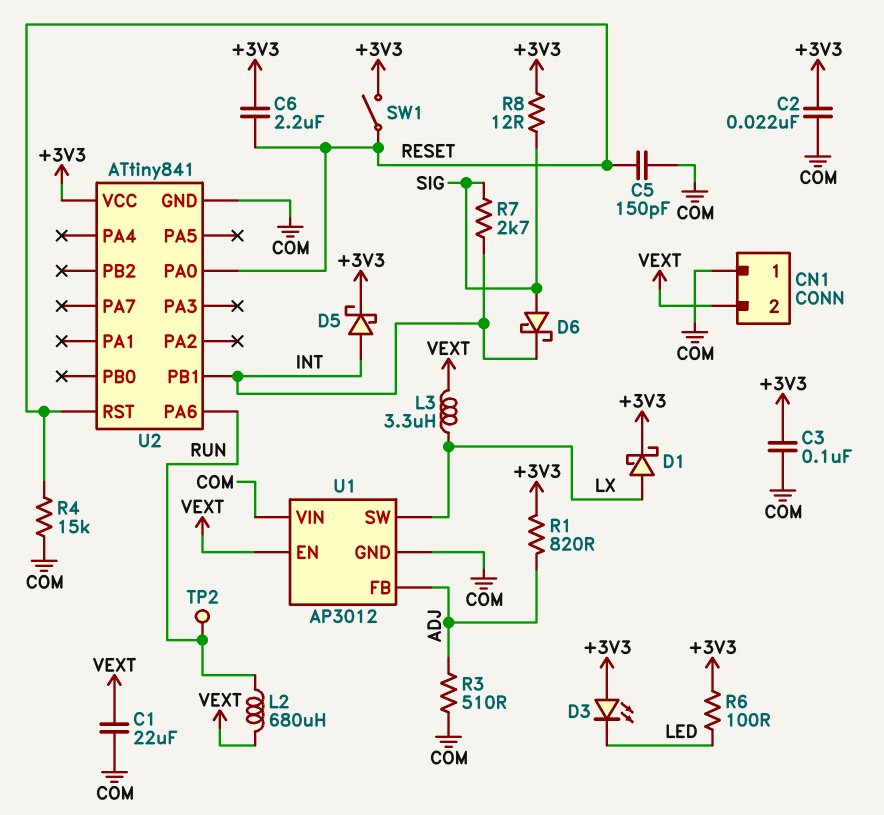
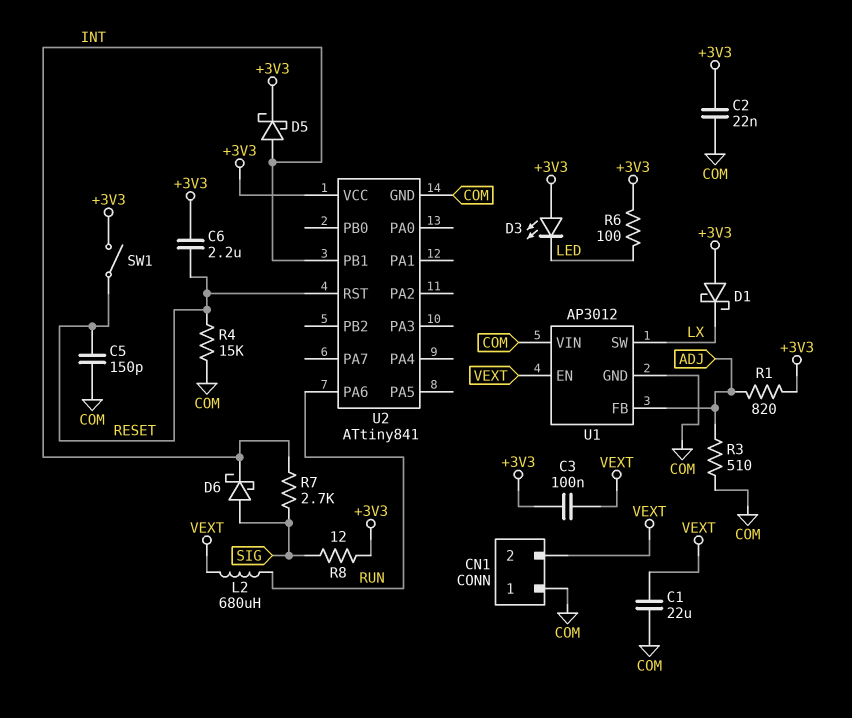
C3: 100nF (+3V3, COM) -> 100nF (+3V3, VEXT)
D1: schottky (A LX, K +3V3) -> schottky (A +3V3, K LX)
L3: 3.3uH (LX, VEXT) -> none
TP2: test point (RUN) -> none
U2 pin PA0: RESET -> none

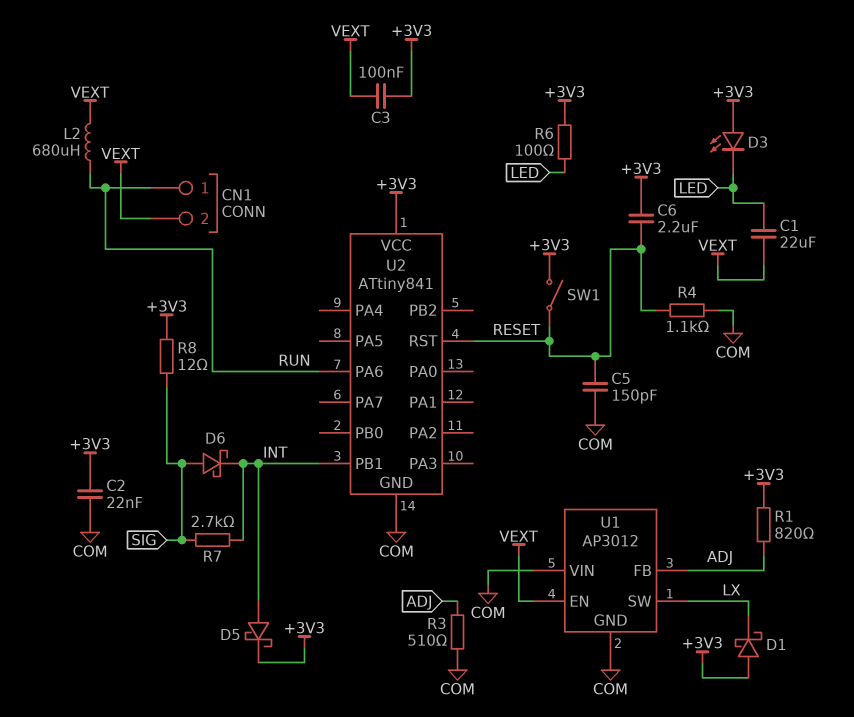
C1: 22uF (COM, VEXT) -> 22uF (LED, VEXT)
CN1 pin 1: COM -> RUN
R4: 15k (COM, RESET) -> 1.1k (COM, RESET)

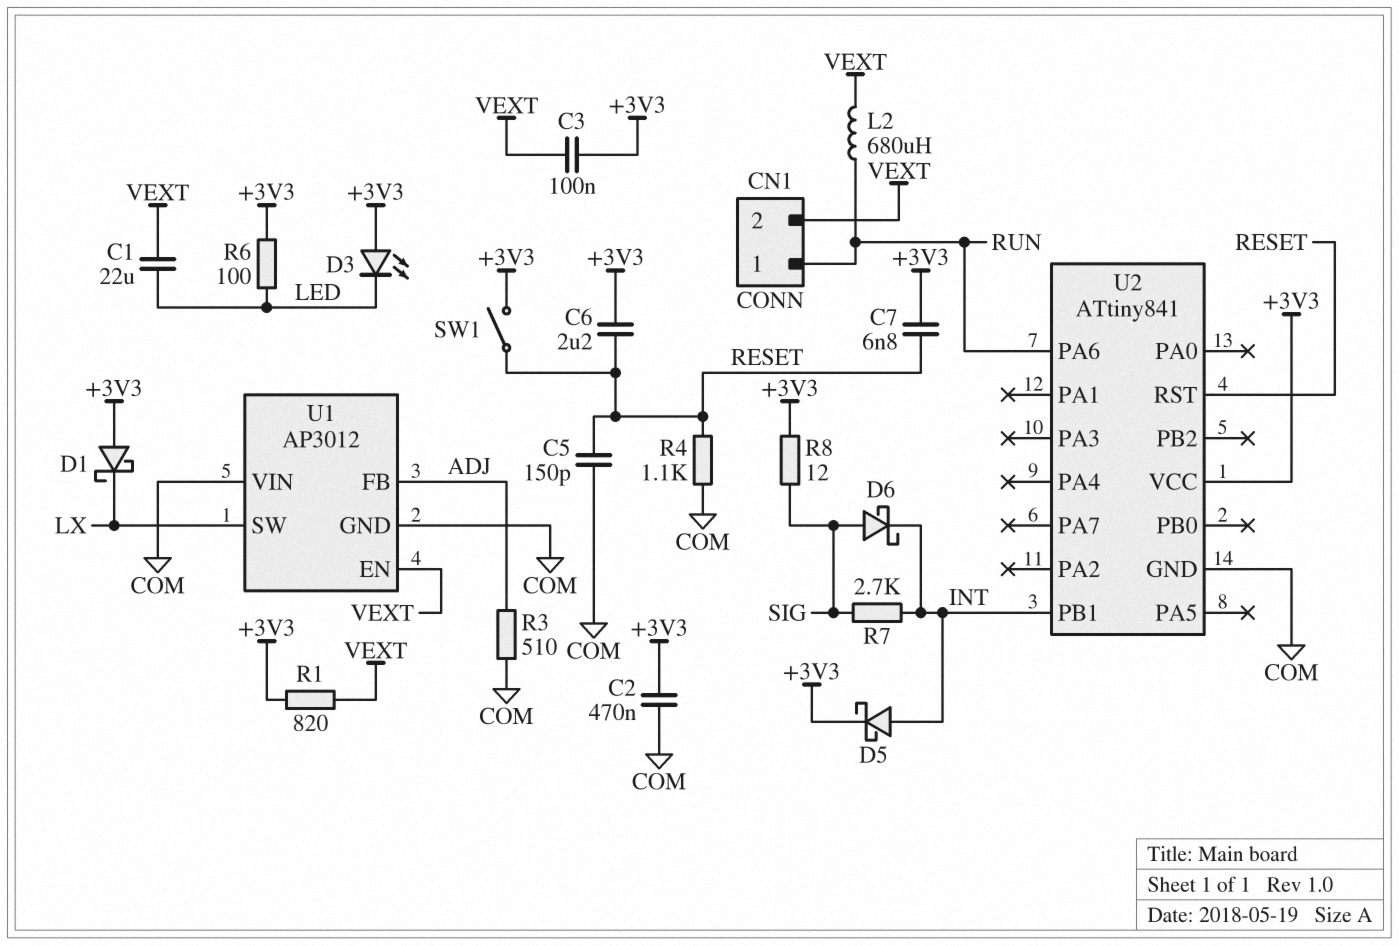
C2: 22nF (+3V3, COM) -> 470nF (+3V3, COM)
C7: none -> 6.8nF (+3V3, RESET)
R1: 820 (+3V3, ADJ) -> 820 (+3V3, VEXT)

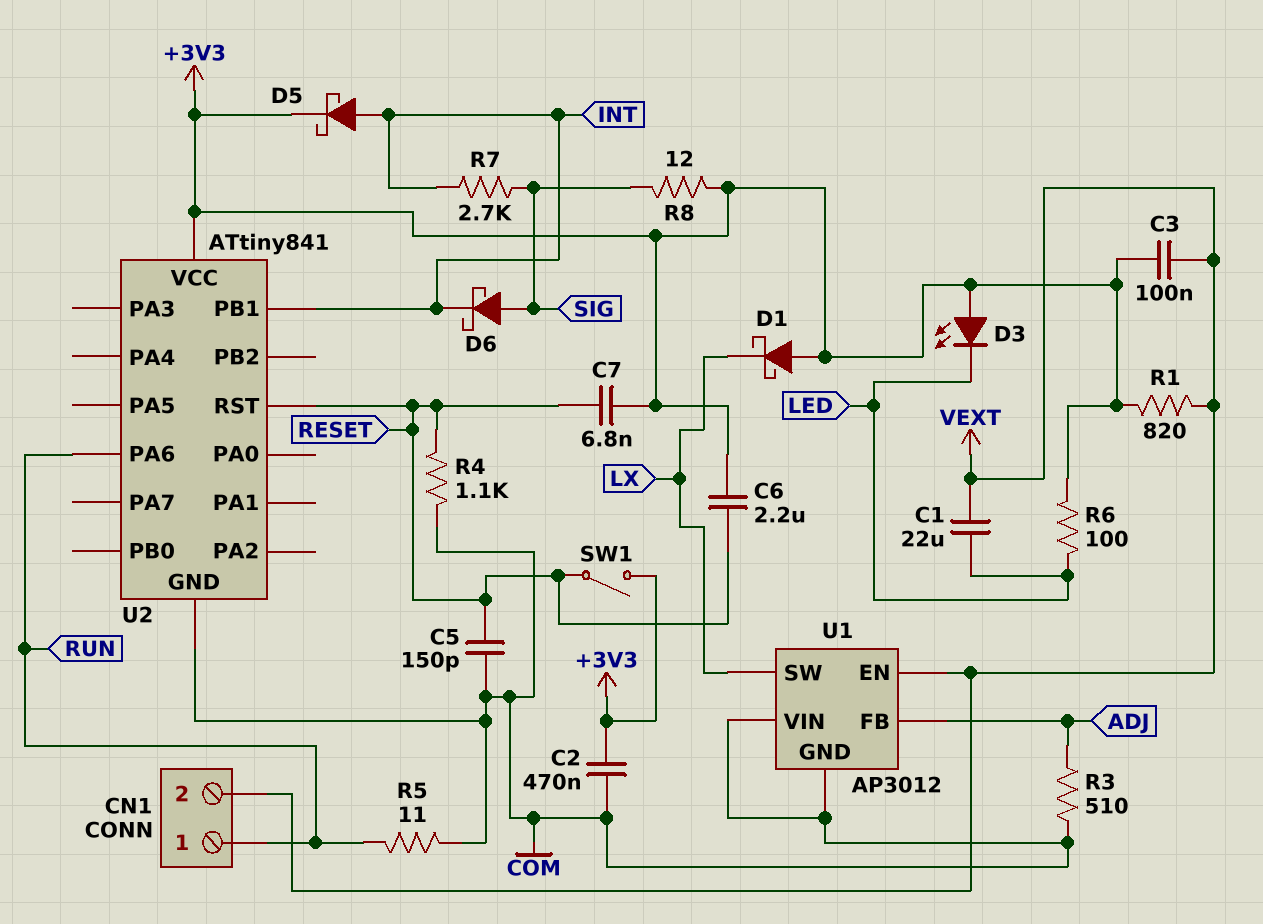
L2: 680uH (RUN, VEXT) -> none
R5: none -> 11 (COM, RUN)

